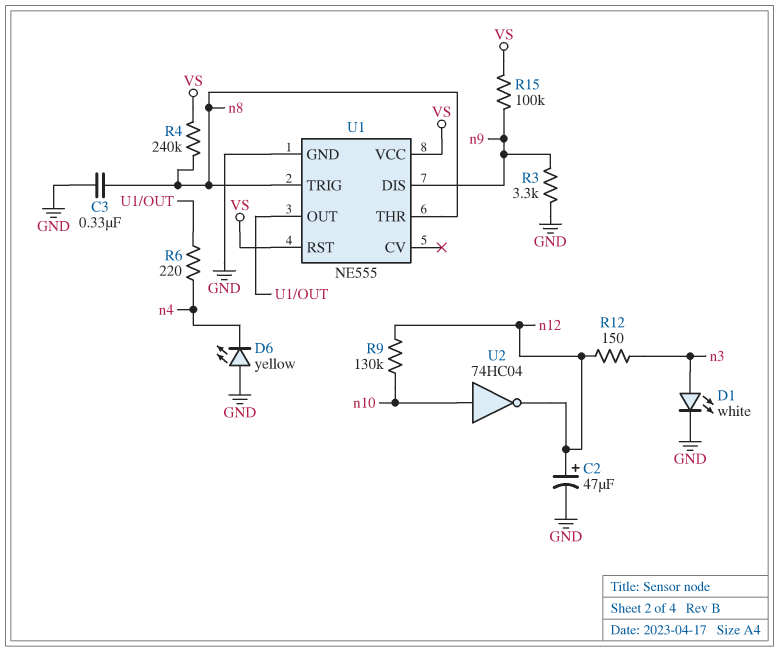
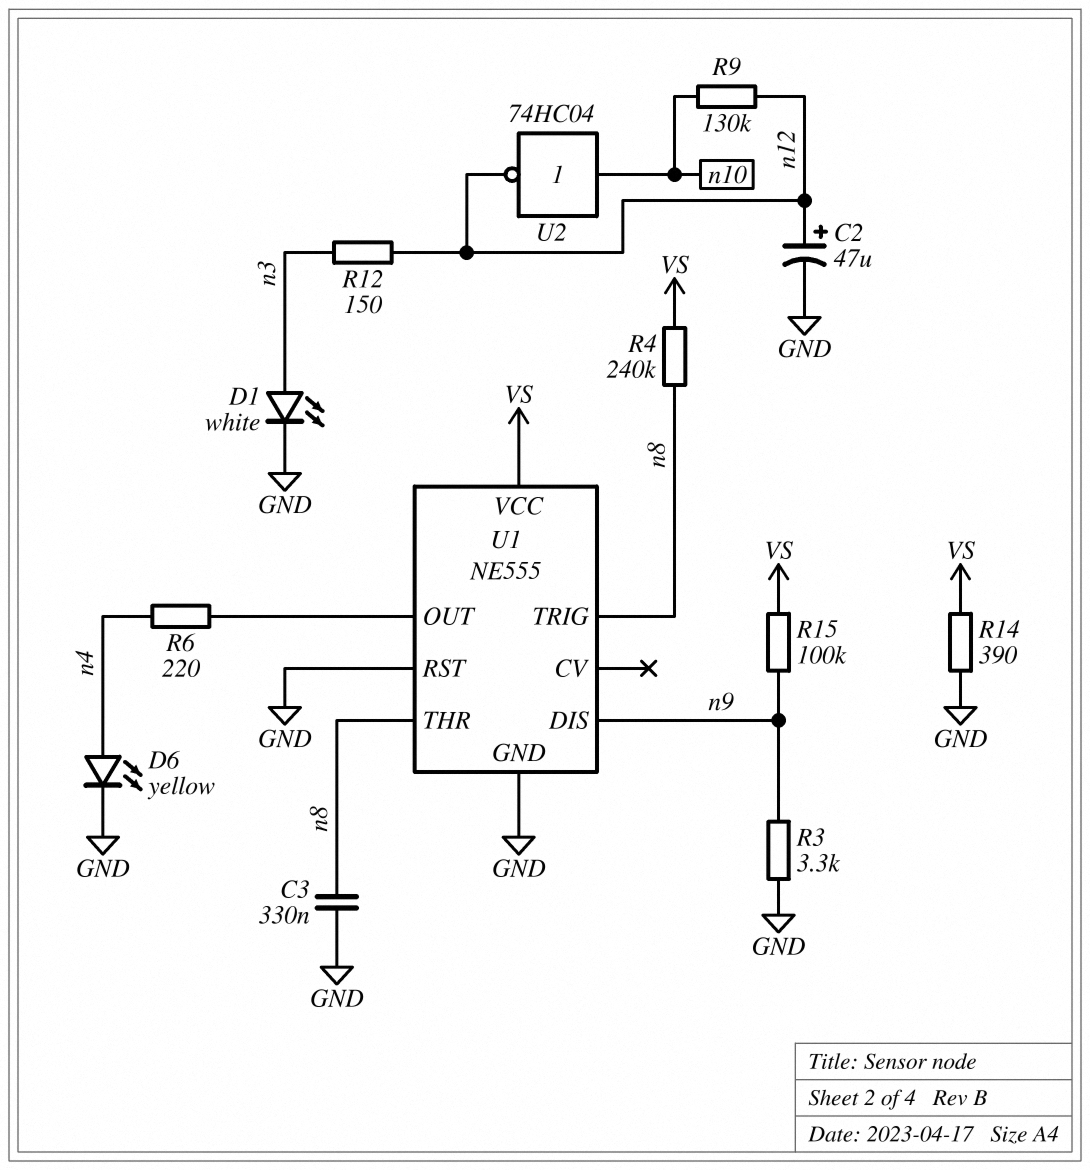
D6: LED yellow (A GND, K n4) -> LED yellow (A n4, K GND)
R14: none -> 390 (GND, VS)
U1 pin RST: VS -> GND

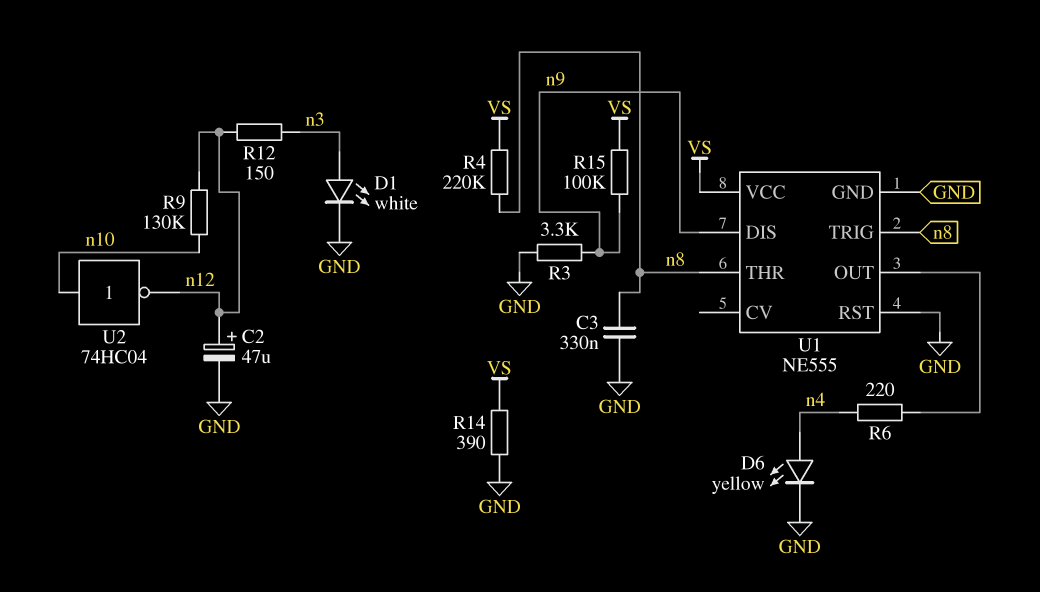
R4: 240k (VS, n8) -> 220k (VS, n8)

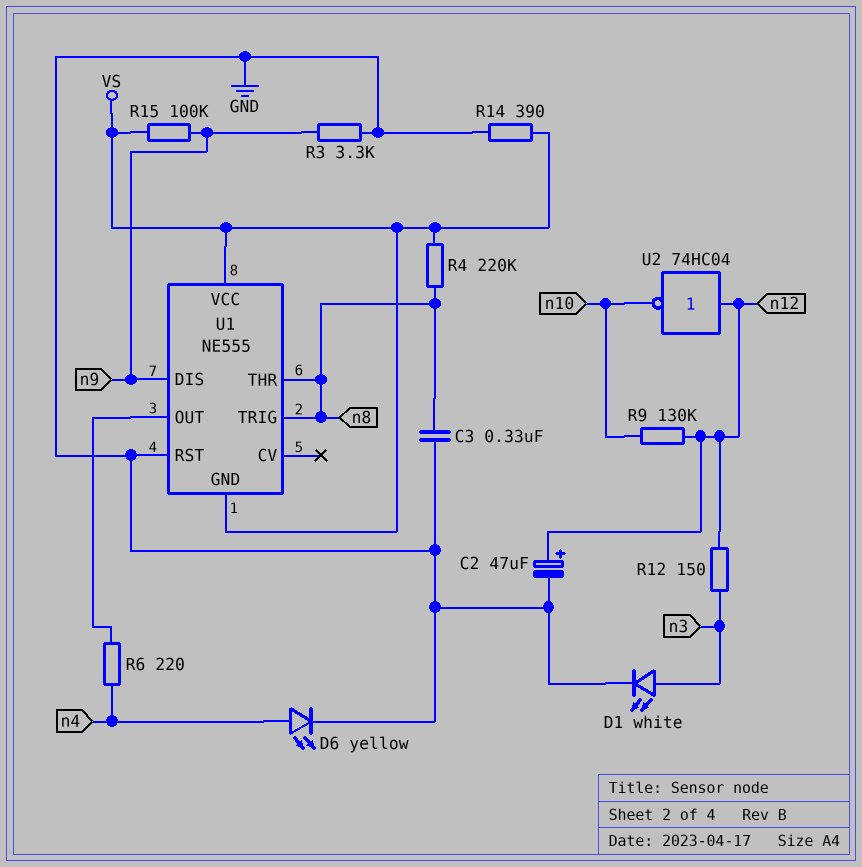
U1 pin GND: GND -> VS
U2: NOT 74HC04 (in n10, out n12) -> NOT 74HC04 (in n12, out n10)

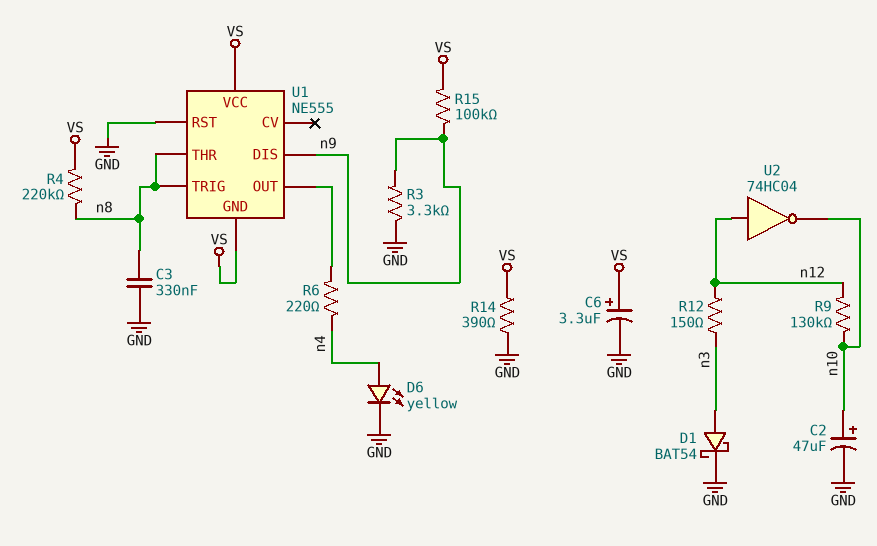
C2: 47uF (plus n12, minus GND) -> 47uF (plus n10, minus GND)
C6: none -> 3.3uF (plus VS, minus GND)
D1: LED white (A n3, K GND) -> schottky BAT54 (A n3, K GND)

